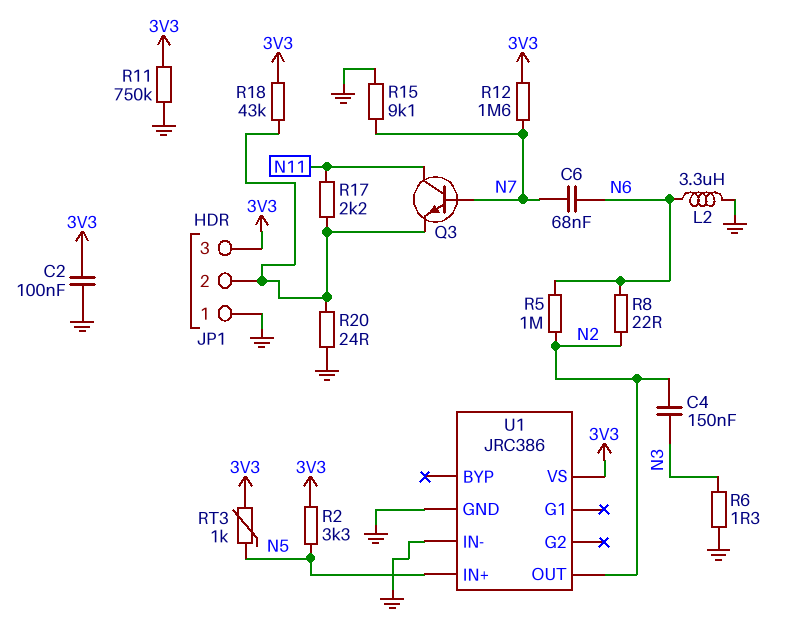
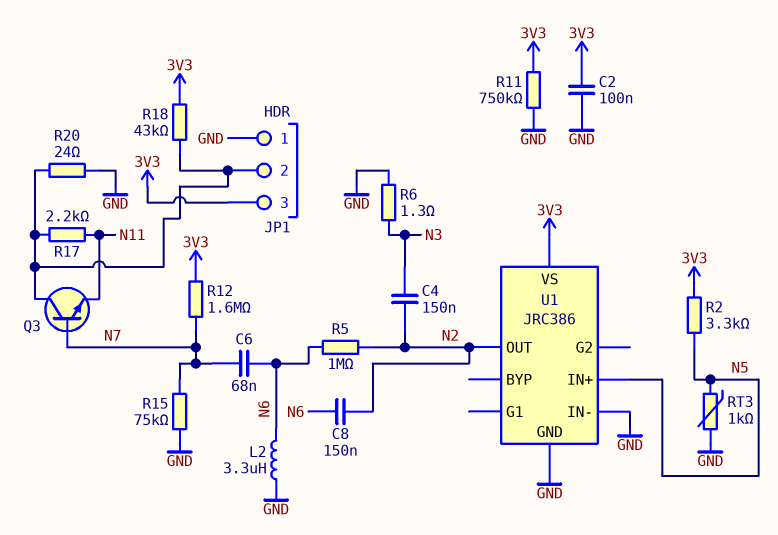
C8: none -> 150nF (N2, N6)
Q3: NPN (B N7, C N11, E JP1/2) -> NPN (B N7, C JP1/2, E N11)
R8: 22 (N2, N6) -> none
R15: 9.1k (GND, N7) -> 75k (GND, N7)
RT3: 1k (3V3, N5) -> 1k (GND, N5)

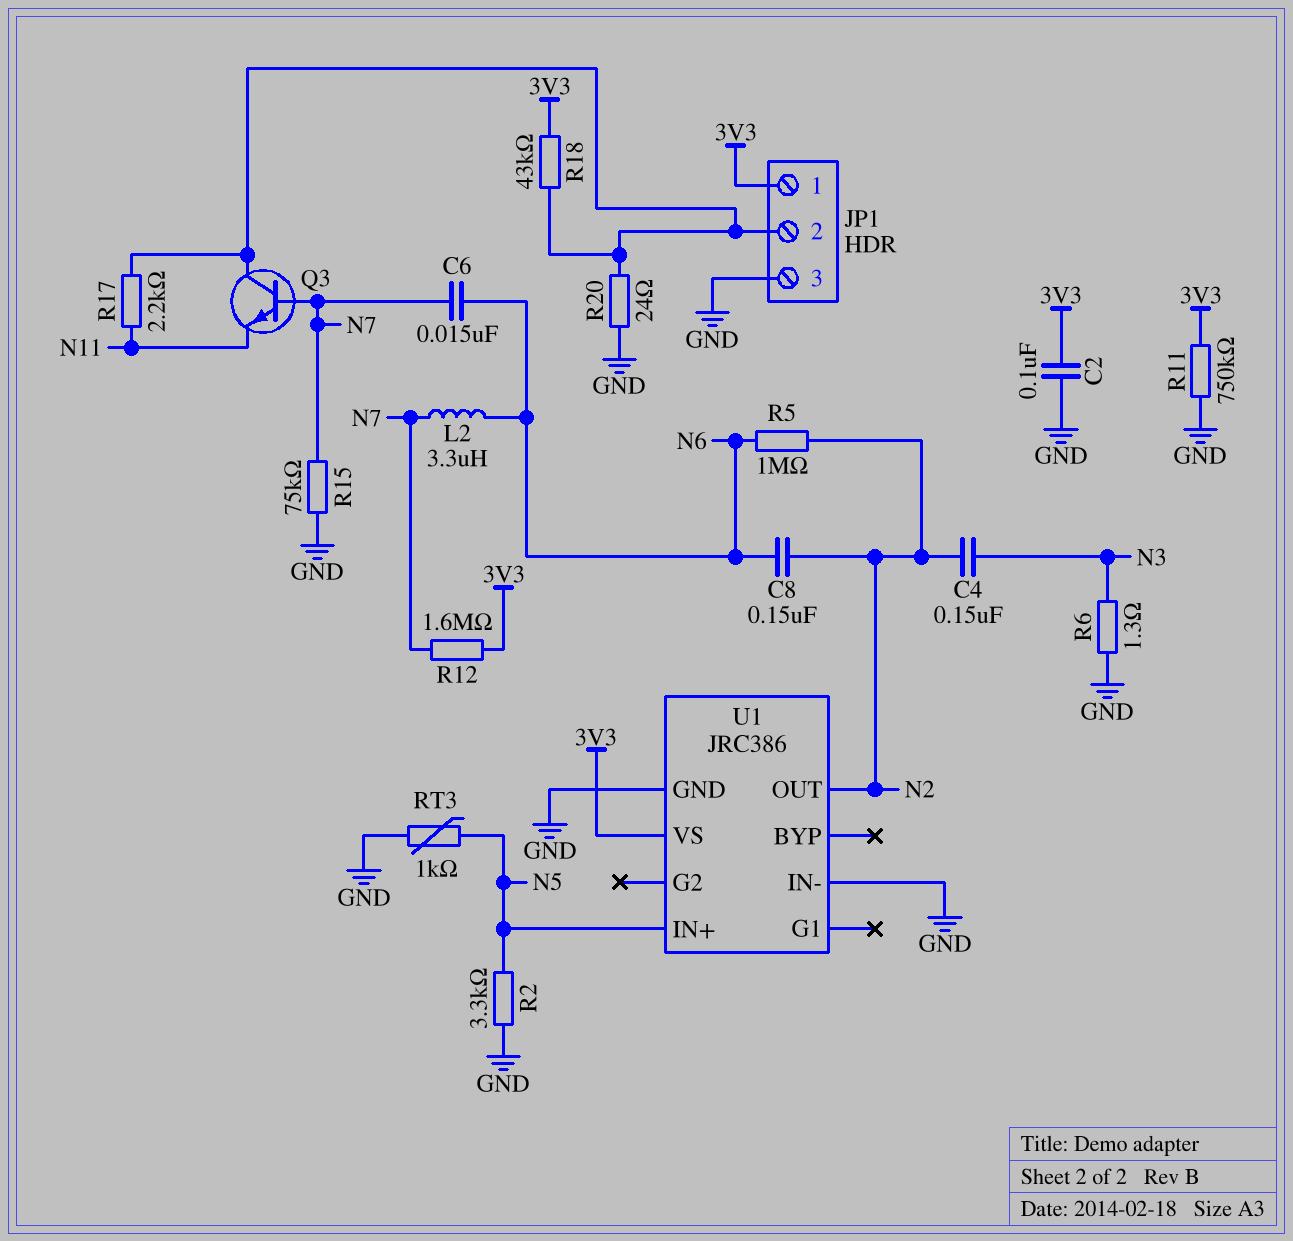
C6: 68nF (N6, N7) -> 15nF (N6, N7)
JP1 pin 1: GND -> 3V3
JP1 pin 3: 3V3 -> GND
L2: 3.3uH (GND, N6) -> 3.3uH (N6, N7)
R2: 3.3k (3V3, N5) -> 3.3k (GND, N5)

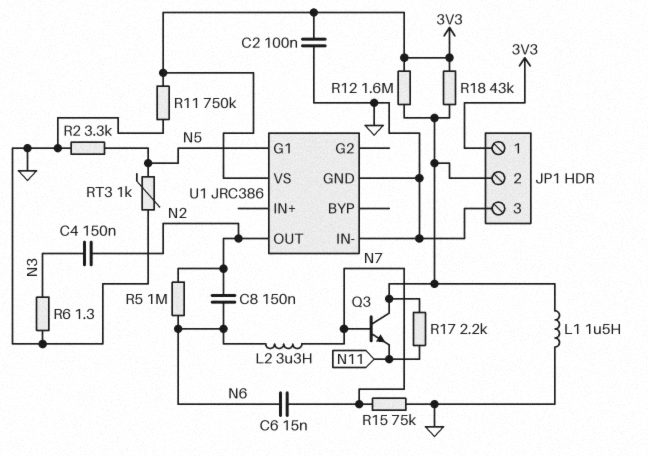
L1: none -> 1.5uH (GND, JP1/2)
R12: 1.6M (3V3, N7) -> 1.6M (3V3, JP1/2)
R20: 24 (GND, JP1/2) -> none
U1 pin G1: none -> N5
U1 pin IN+: N5 -> none

